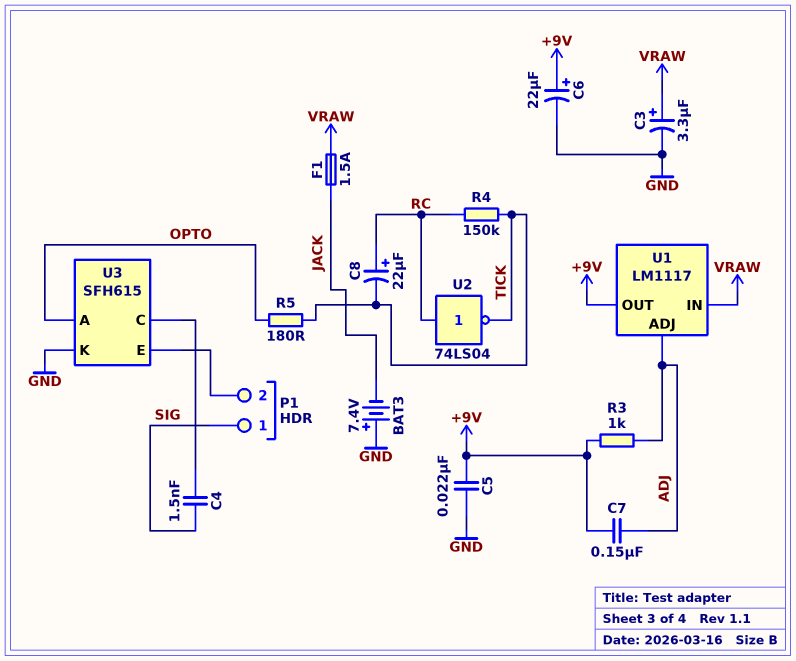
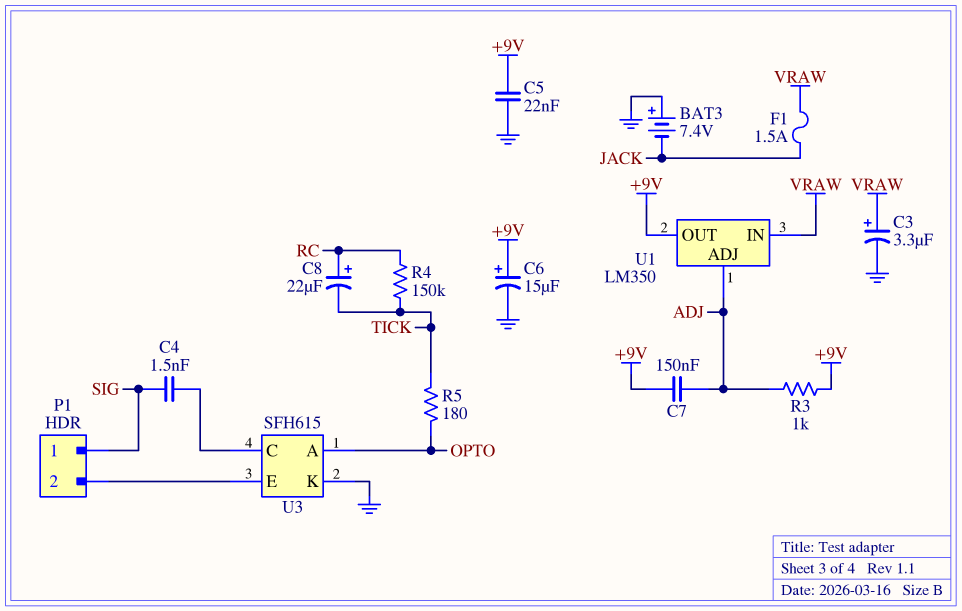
C6: 22uF (plus +9V, minus GND) -> 15uF (plus +9V, minus GND)
U1: LM1117 -> LM350
U2: NOT 74LS04 (in RC, out TICK) -> none

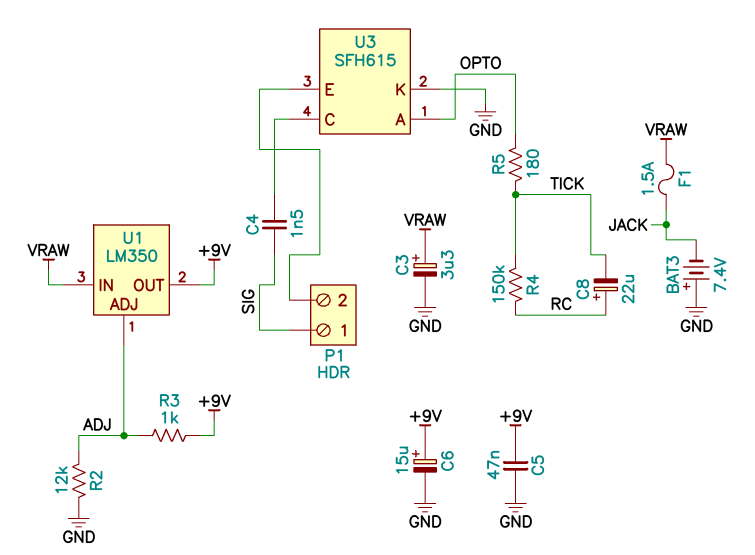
C5: 22nF (+9V, GND) -> 47nF (+9V, GND)
C7: 150nF (+9V, ADJ) -> none
R2: none -> 12k (ADJ, GND)

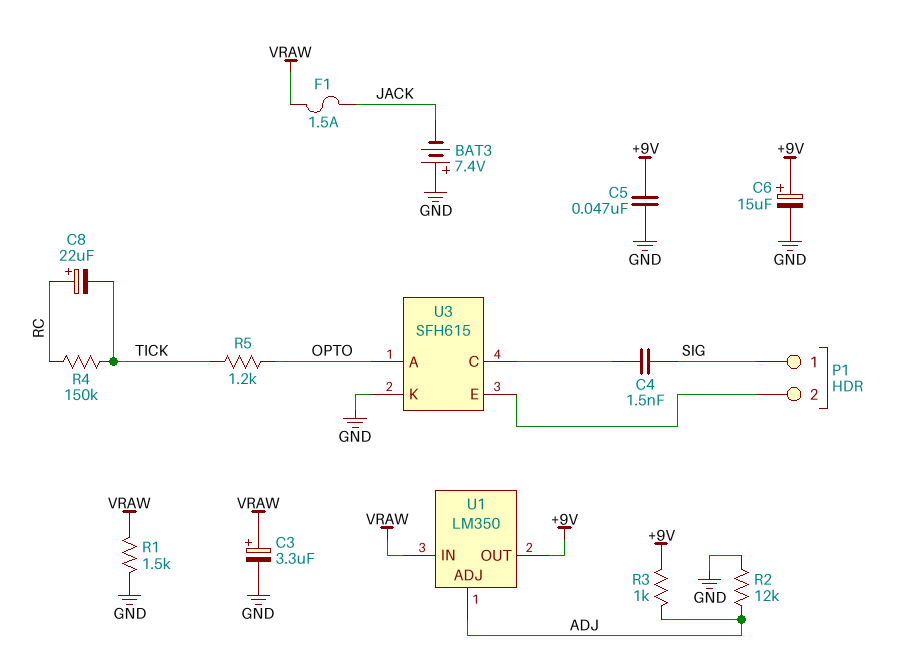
R1: none -> 1.5k (GND, VRAW)
R5: 180 (OPTO, TICK) -> 1.2k (OPTO, TICK)

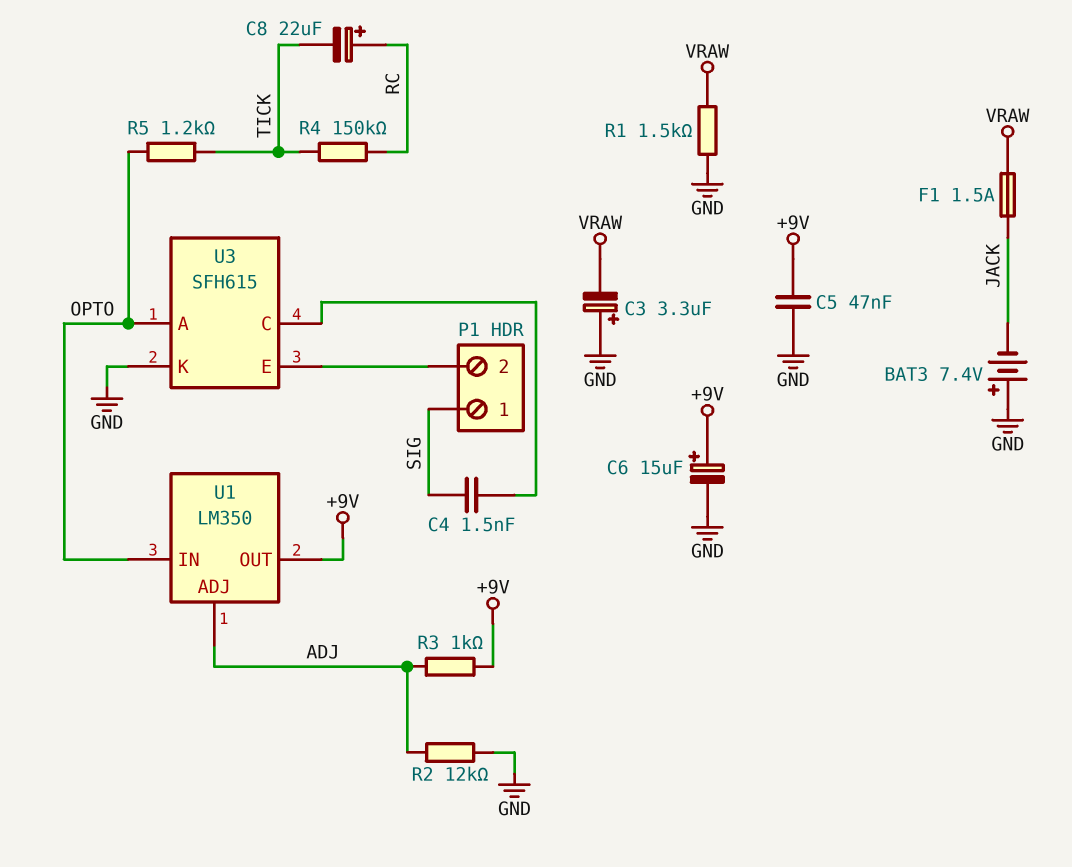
C3: 3.3uF (plus VRAW, minus GND) -> 3.3uF (plus GND, minus VRAW)
U1 pin IN: VRAW -> OPTO

